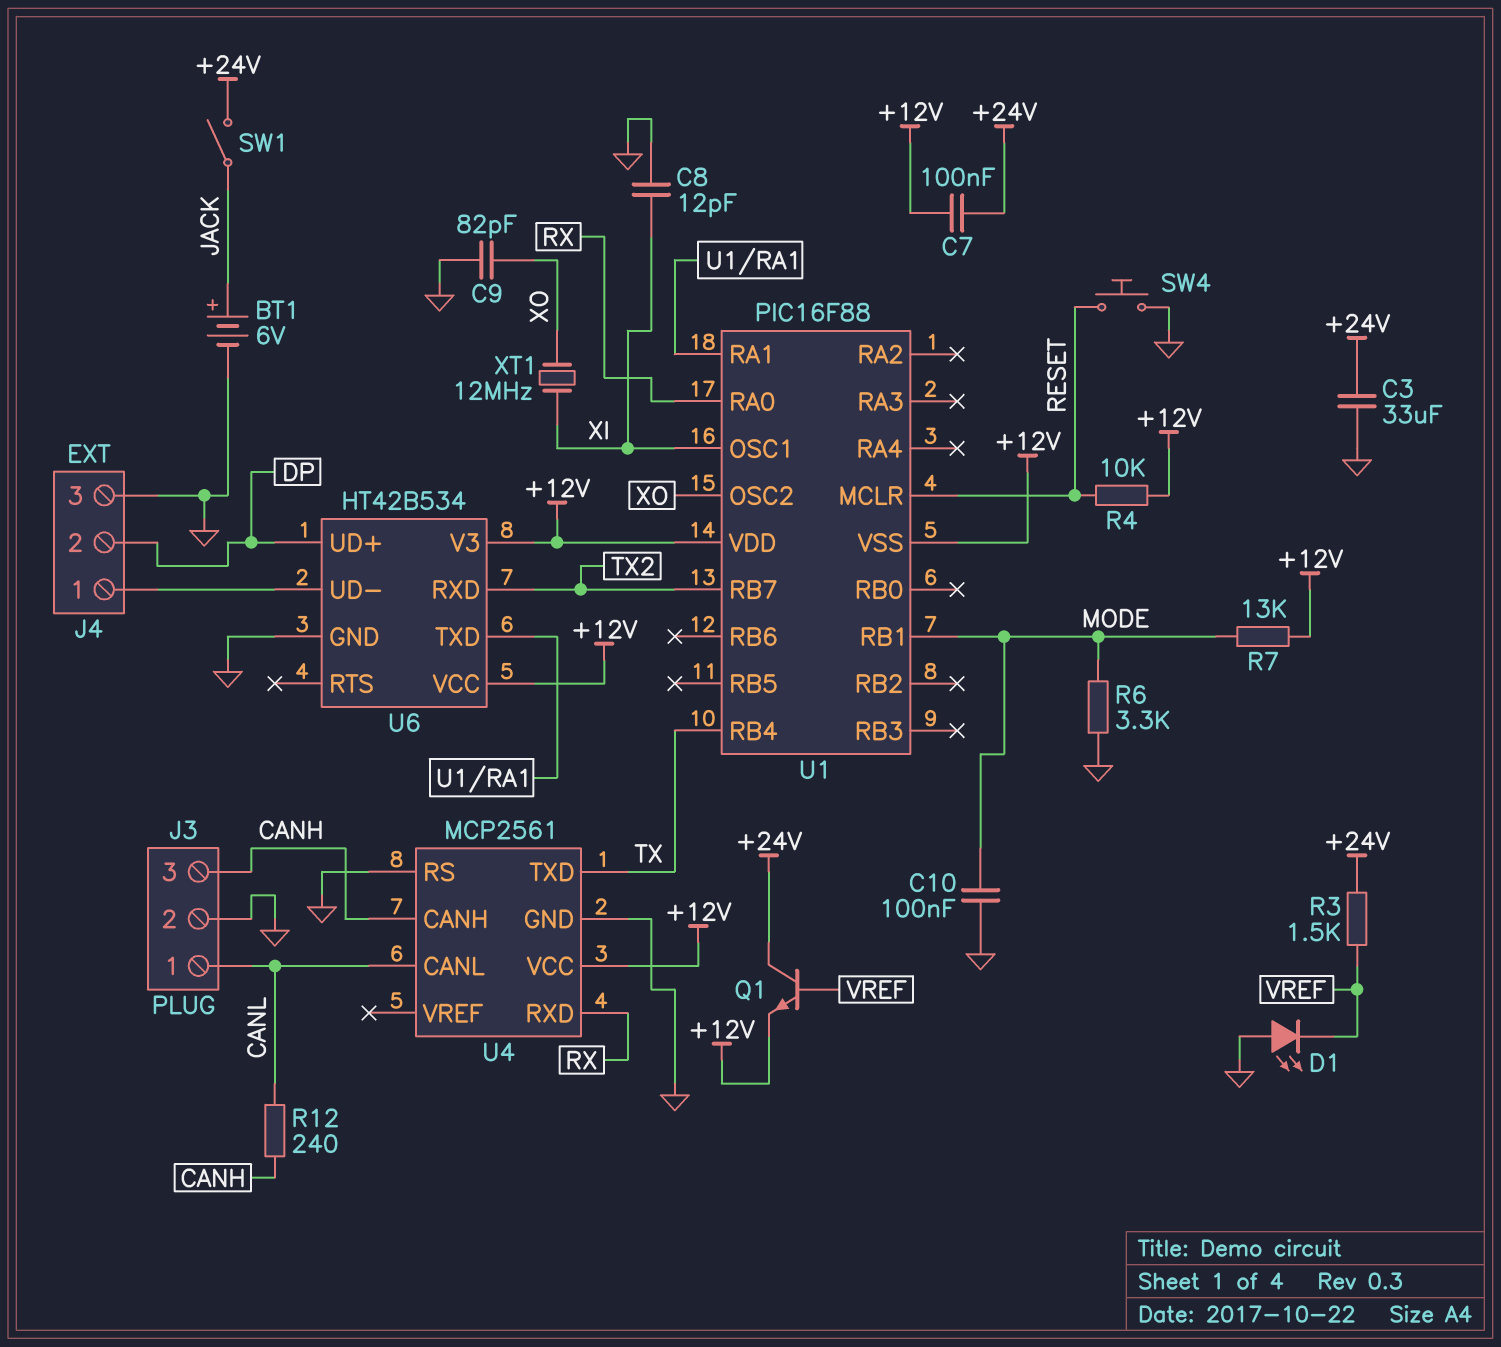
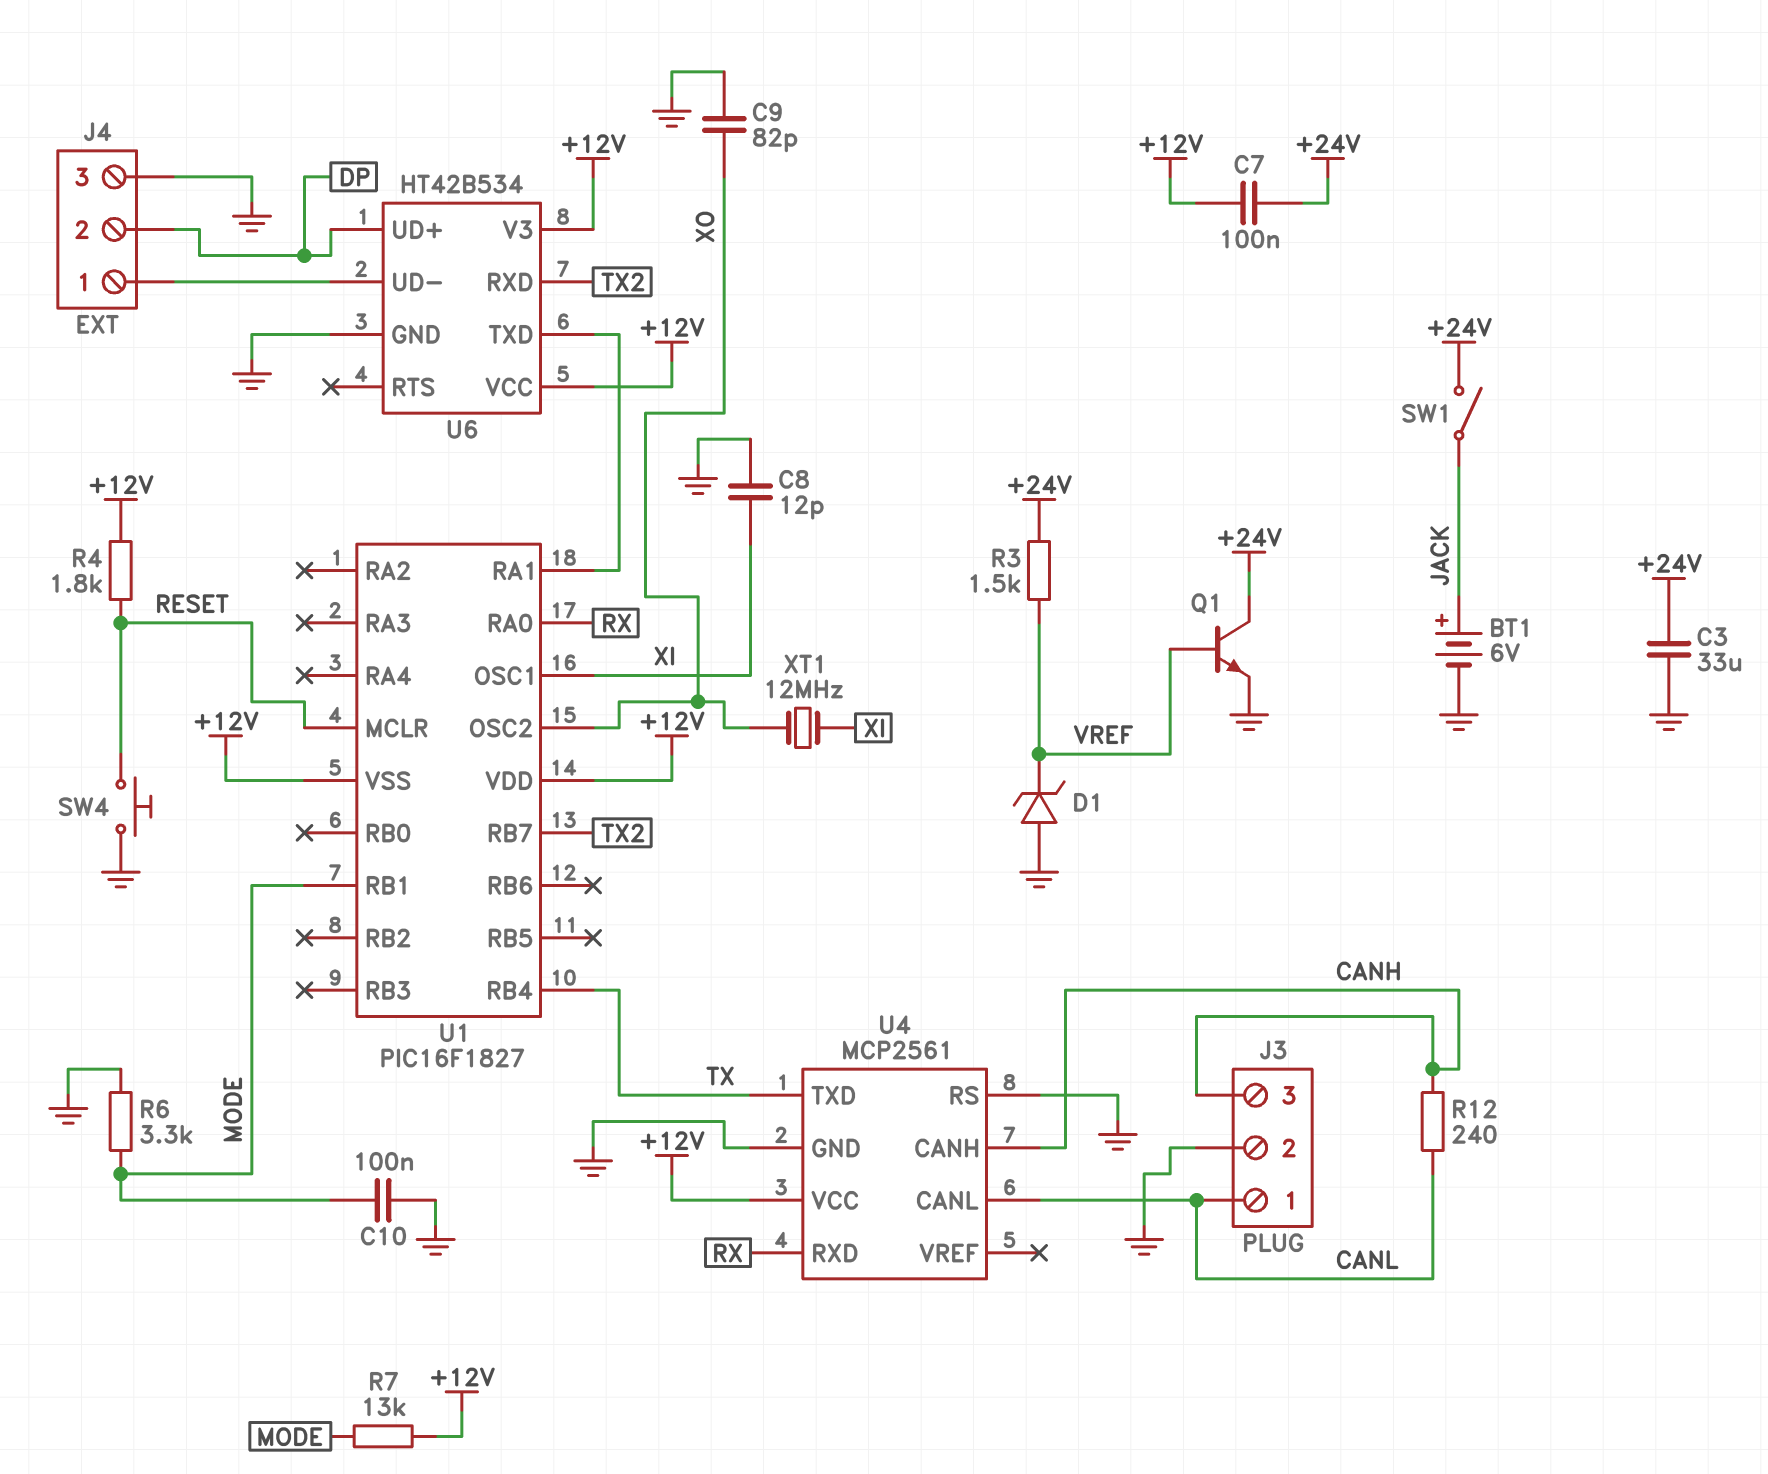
D1: LED (A GND, K VREF) -> zener (A GND, K VREF)
Q1: NPN (B VREF, C +24V, E +12V) -> NPN (B VREF, C +24V, E GND)
R4: 10k (+12V, RESET) -> 1.8k (+12V, RESET)
U1: PIC16F88 -> PIC16F1827

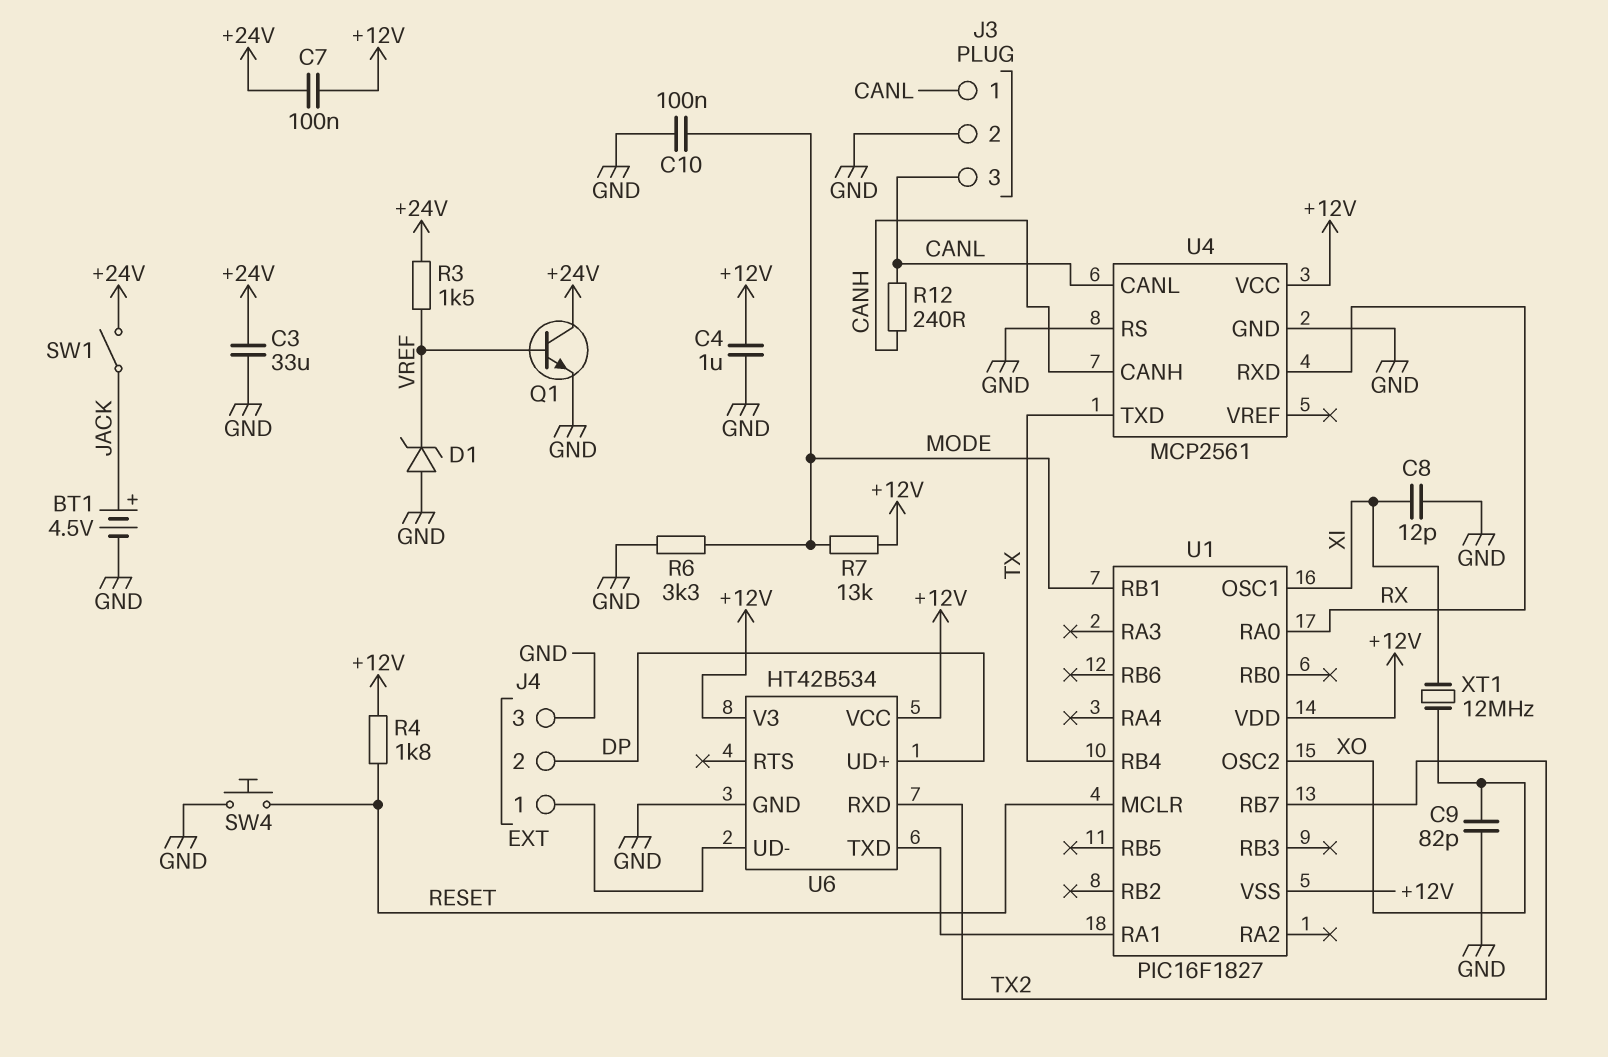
BT1: 6V (plus JACK, minus GND) -> 4.5V (plus JACK, minus GND)
C4: none -> 1uF (+12V, GND)
J3 pin 3: CANH -> CANL

